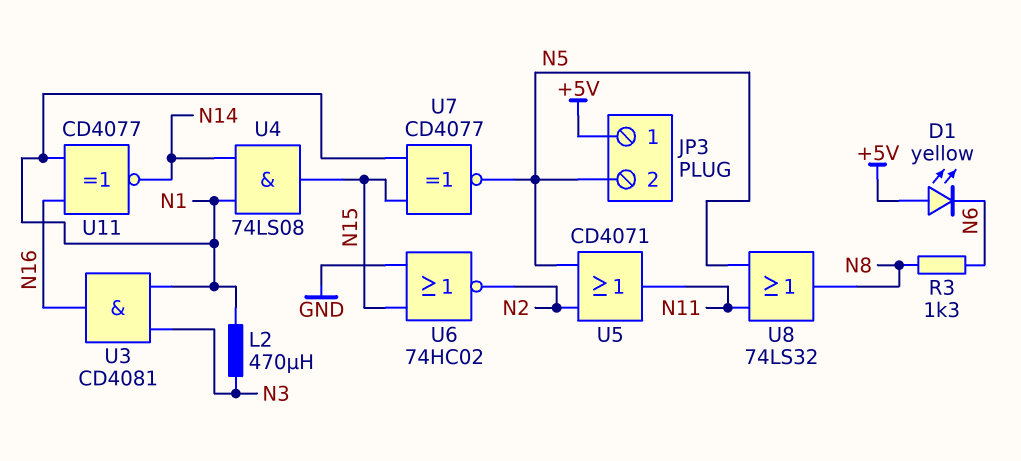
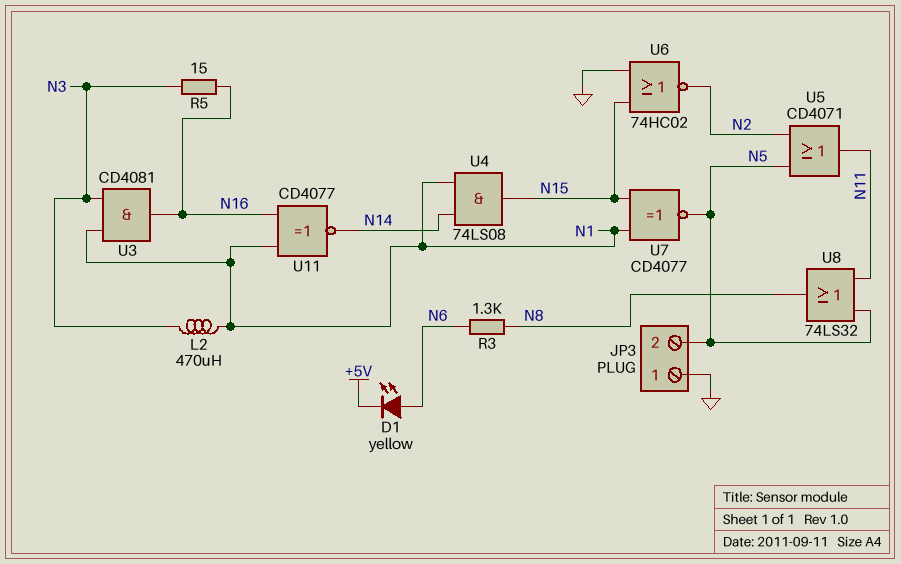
D1: LED yellow (A +5V, K N6) -> LED yellow (A N6, K +5V)
JP3 pin 1: +5V -> GND
R5: none -> 15 (N3, N16)

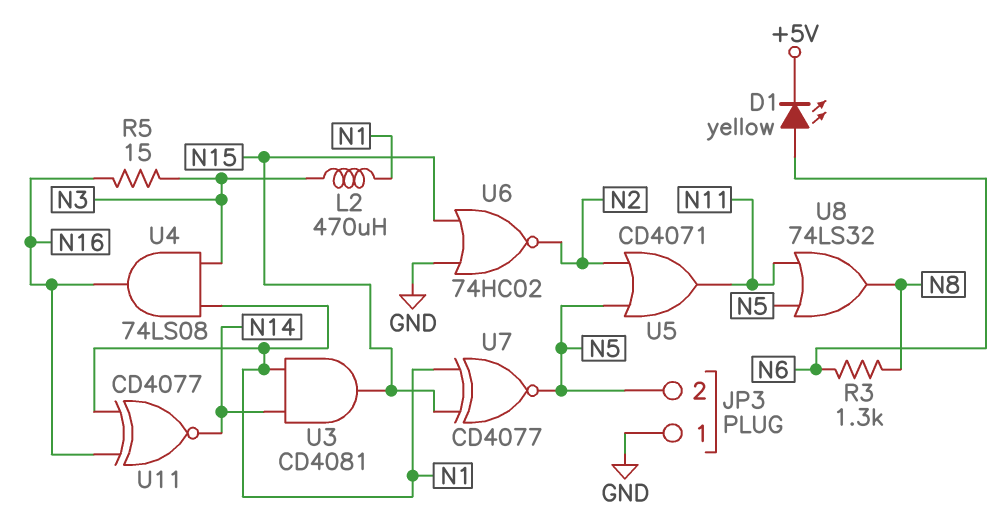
U3: AND CD4081 (in N1, in N3, out N16) -> AND CD4081 (in N1, in N14, out N15)
U4: AND 74LS08 (in N1, in N14, out N15) -> AND 74LS08 (in N1, in N3, out N16)

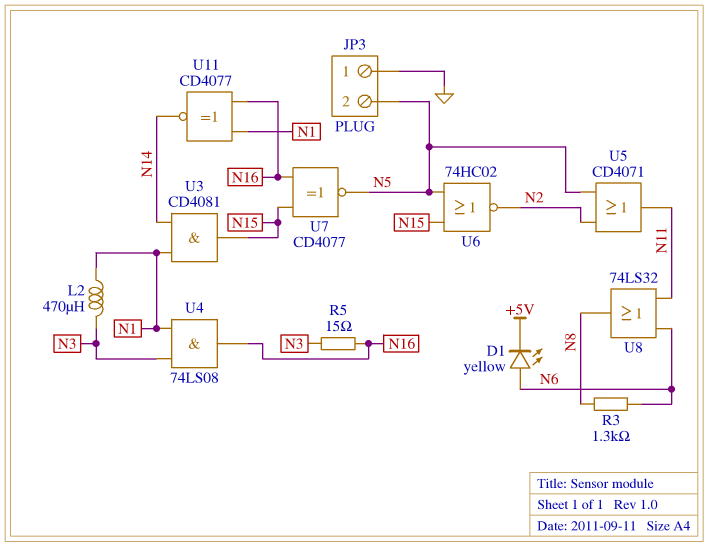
U6: NOR 74HC02 (in GND, in N15, out N2) -> NOR 74HC02 (in N5, in N15, out N2)
U7: XNOR CD4077 (in N1, in N15, out N5) -> XNOR CD4077 (in N15, in N16, out N5)
U8: OR 74LS32 (in N5, in N11, out N8) -> OR 74LS32 (in N6, in N11, out N8)

